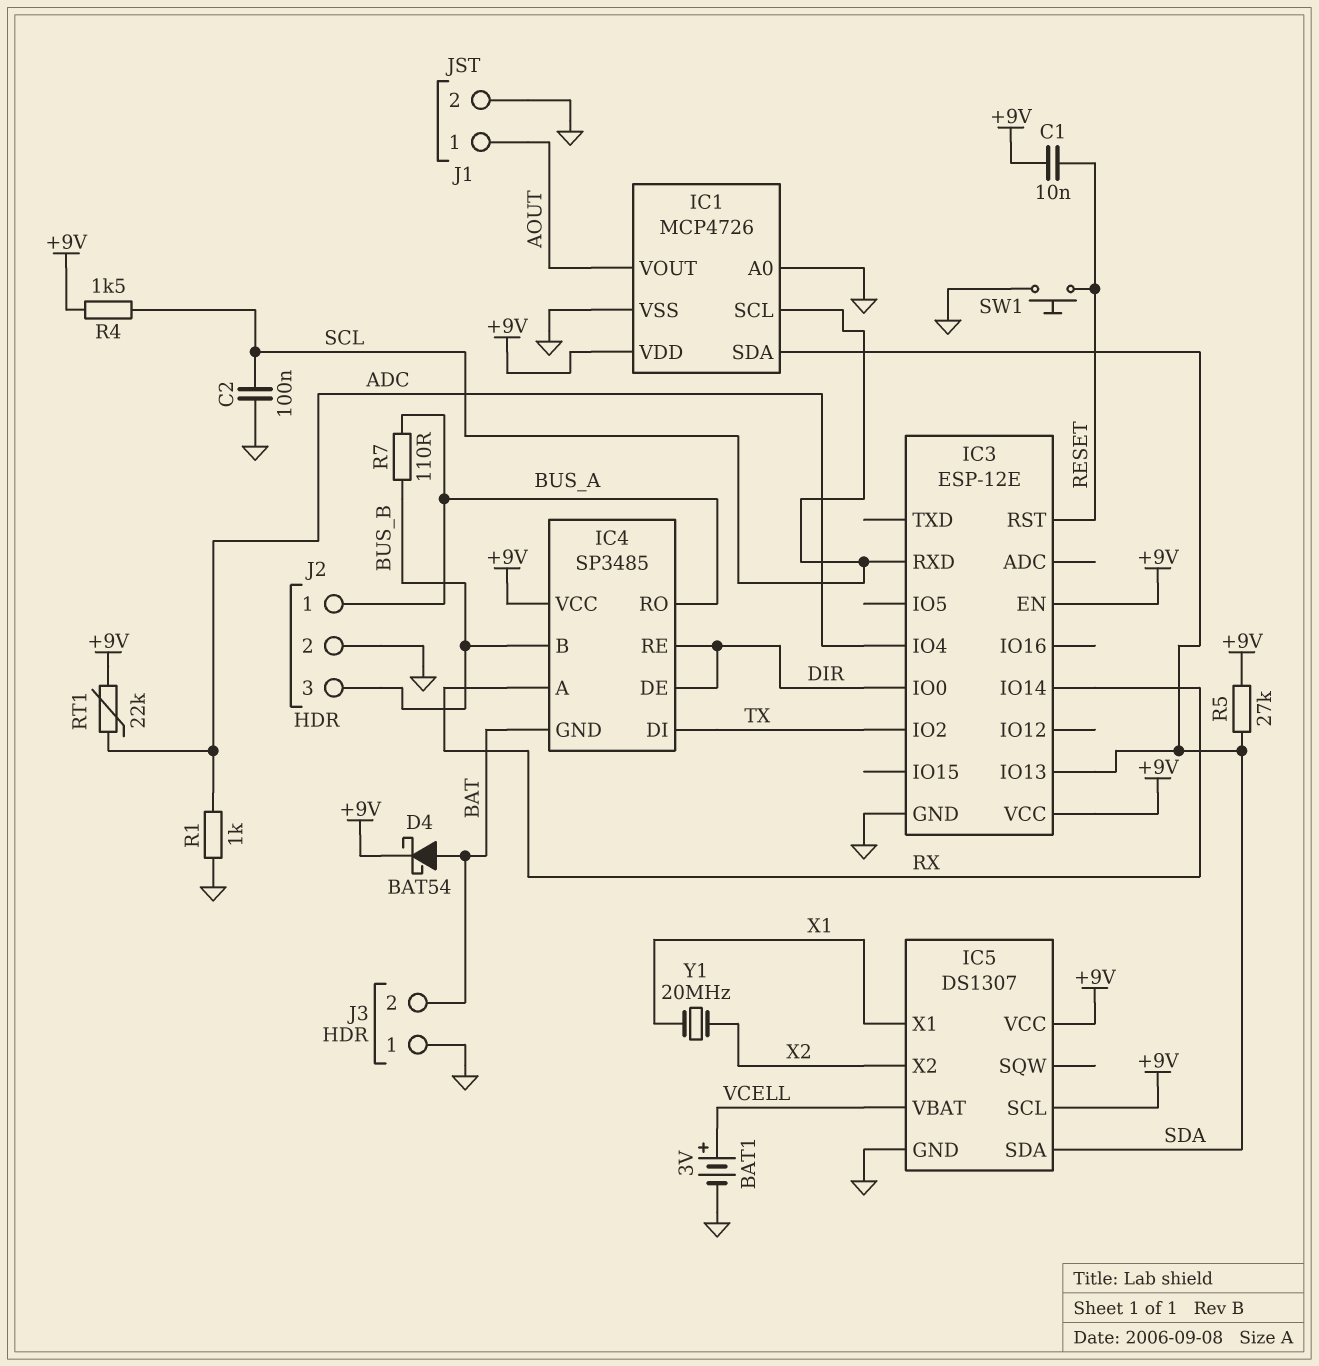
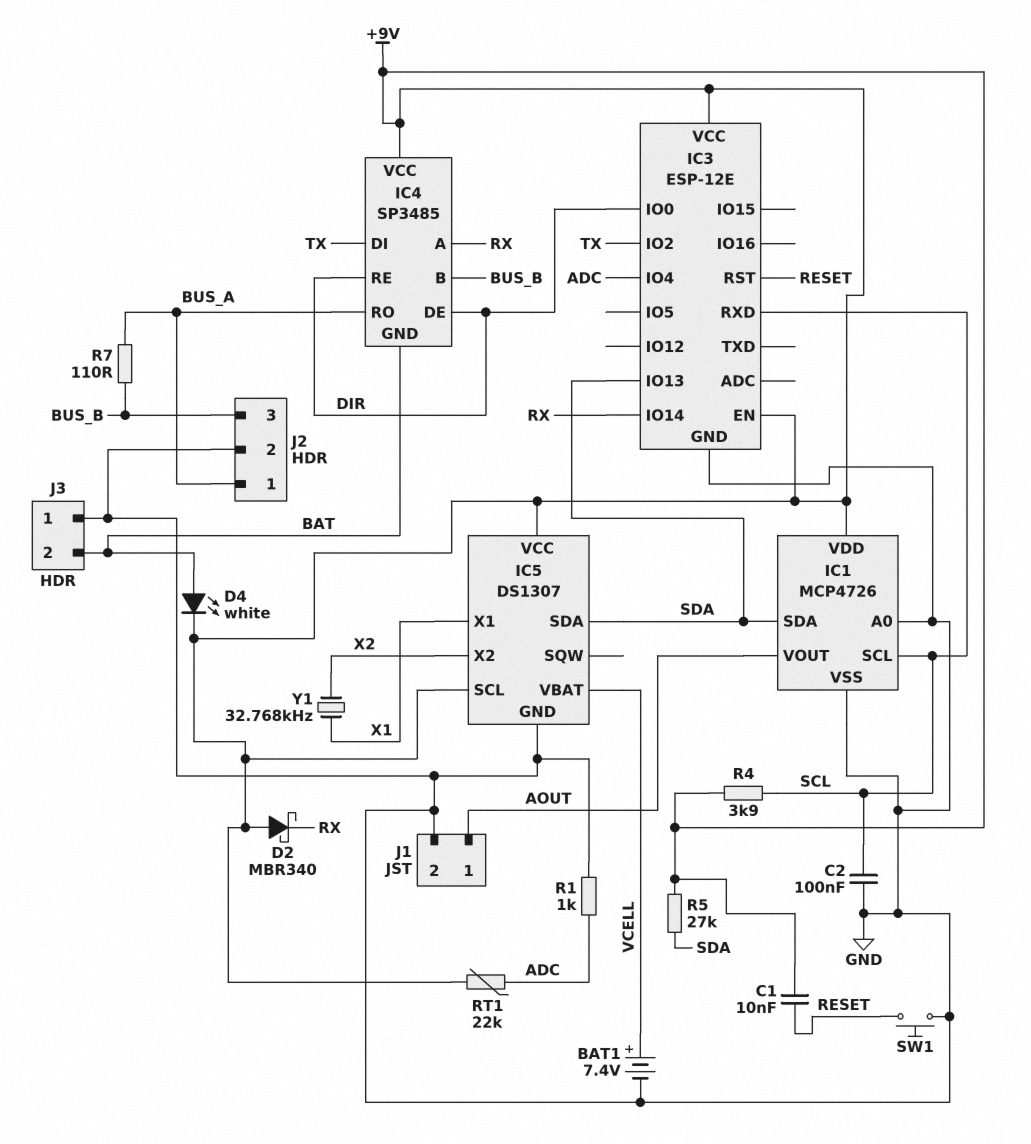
BAT1: 3V (plus VCELL, minus GND) -> 7.4V (plus VCELL, minus GND)
D2: none -> schottky MBR340 (A +9V, K RX)
D4: schottky BAT54 (A BAT, K +9V) -> LED white (A BAT, K +9V)
R4: 1.5k (+9V, SCL) -> 3.9k (+9V, SCL)
Y1: 20MHz (X1, X2) -> 32.768kHz (X1, X2)

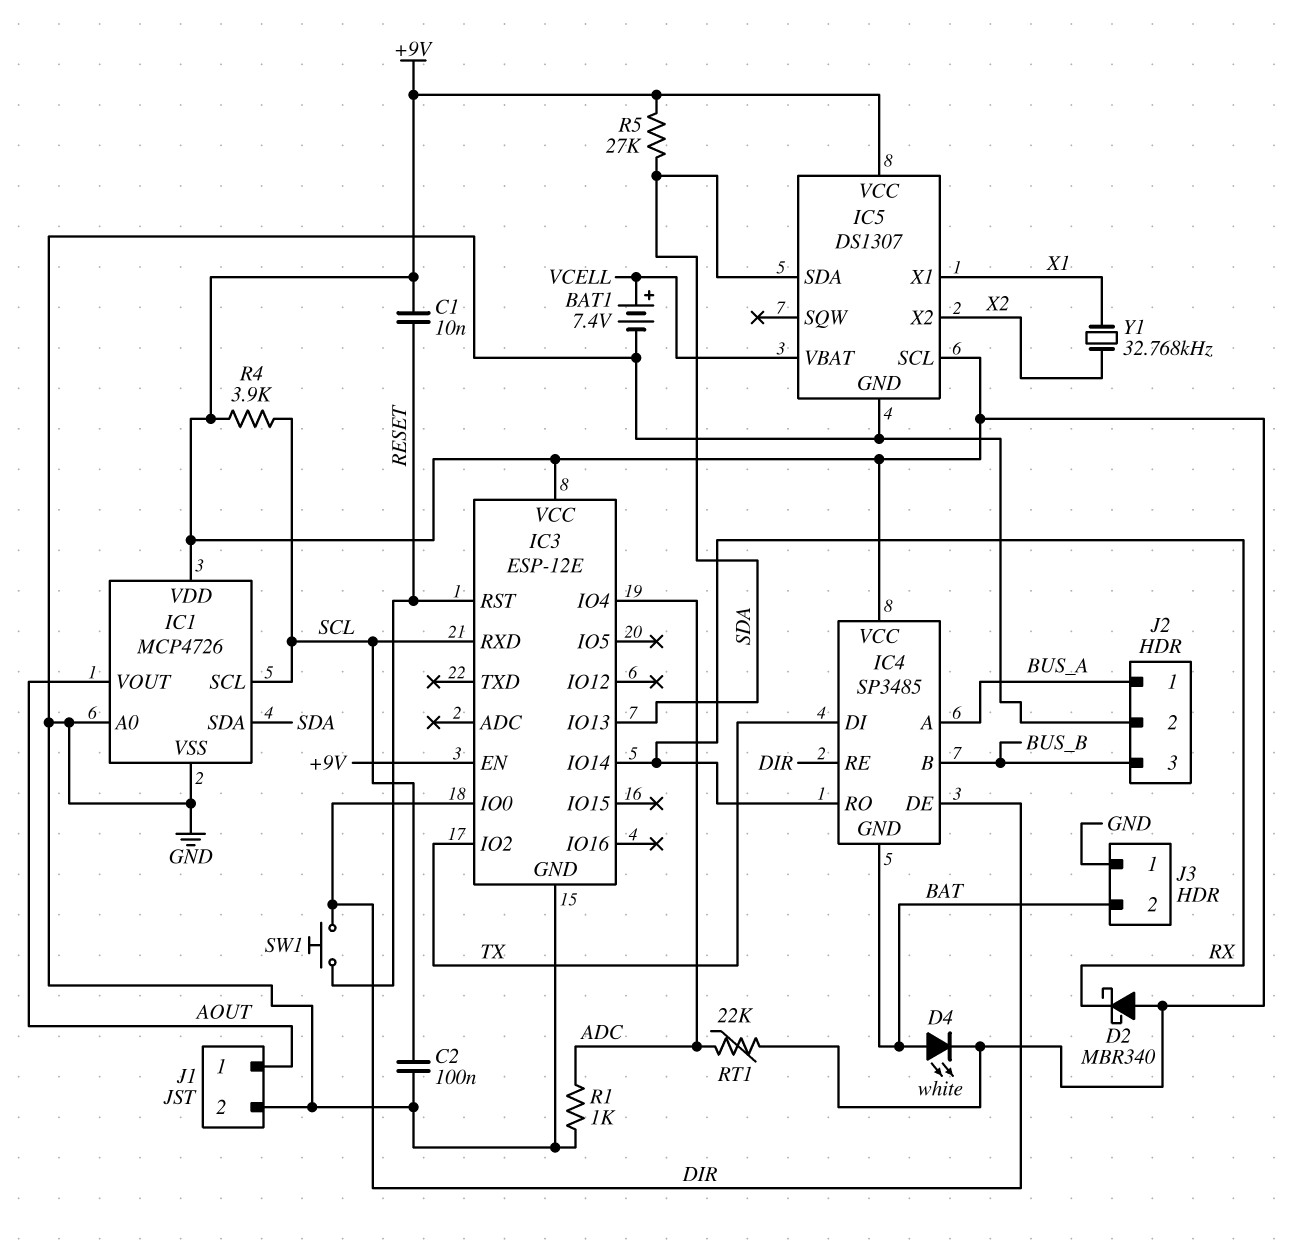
IC4 pin A: RX -> BUS_A
IC4 pin RO: BUS_A -> RX
R7: 110 (BUS_A, BUS_B) -> none
SW1: button (GND, RESET) -> button (DIR, RESET)

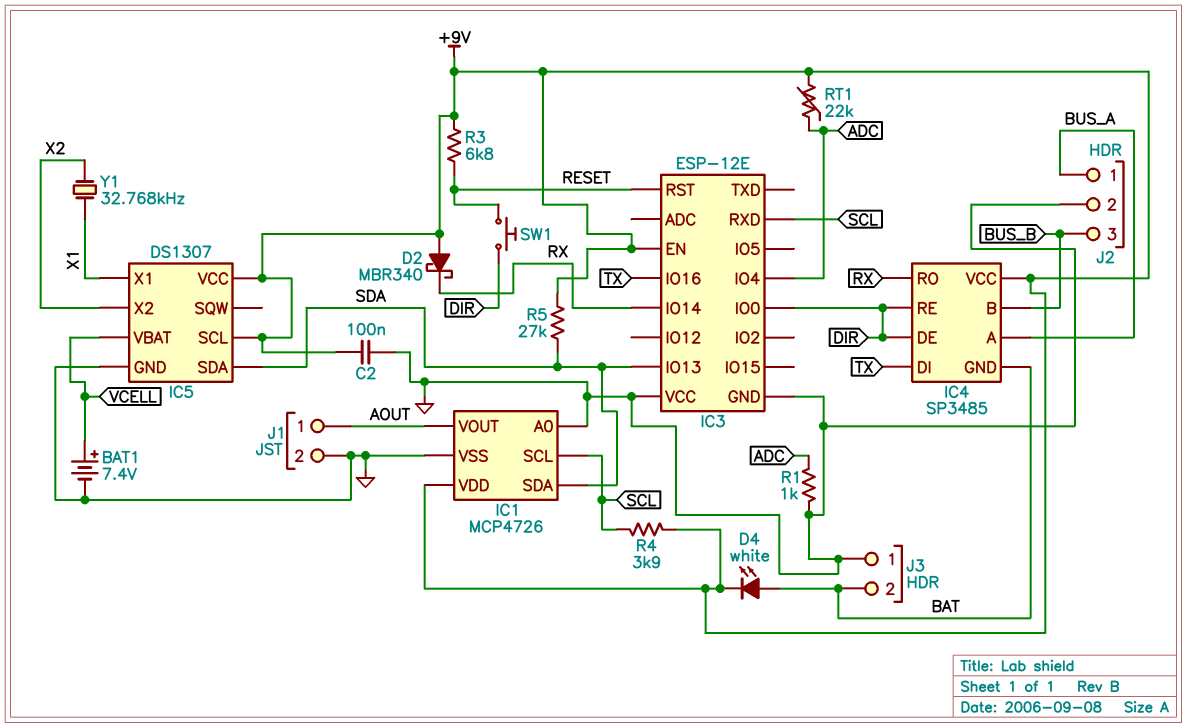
C1: 10nF (+9V, RESET) -> none
C2: 100nF (GND, SCL) -> 100nF (+9V, GND)
IC3 pin IO2: TX -> none
IC3 pin IO16: none -> TX
IC3 pin VCC: +9V -> GND
R3: none -> 6.8k (+9V, RESET)

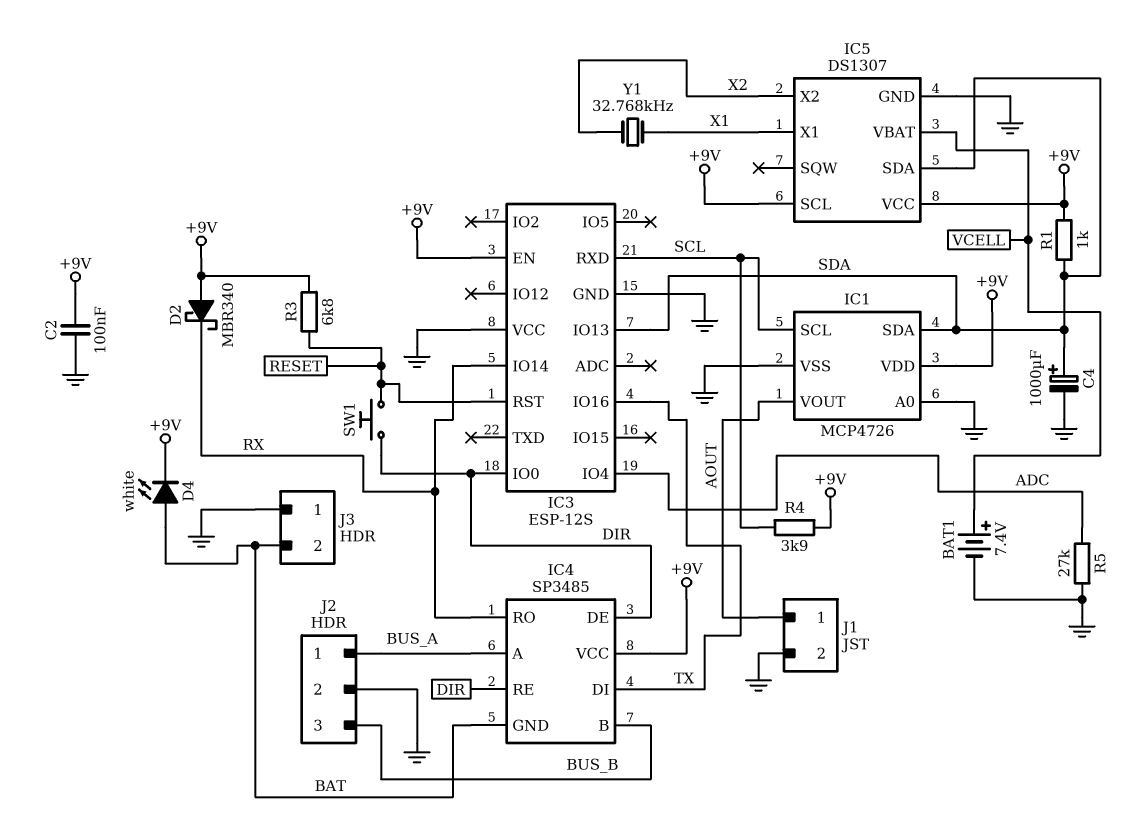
C4: none -> 1000uF (plus SDA, minus GND)
IC3: ESP-12E -> ESP-12S
R1: 1k (ADC, GND) -> 1k (+9V, SDA)
R5: 27k (+9V, SDA) -> 27k (ADC, GND)
RT1: 22k (+9V, ADC) -> none

